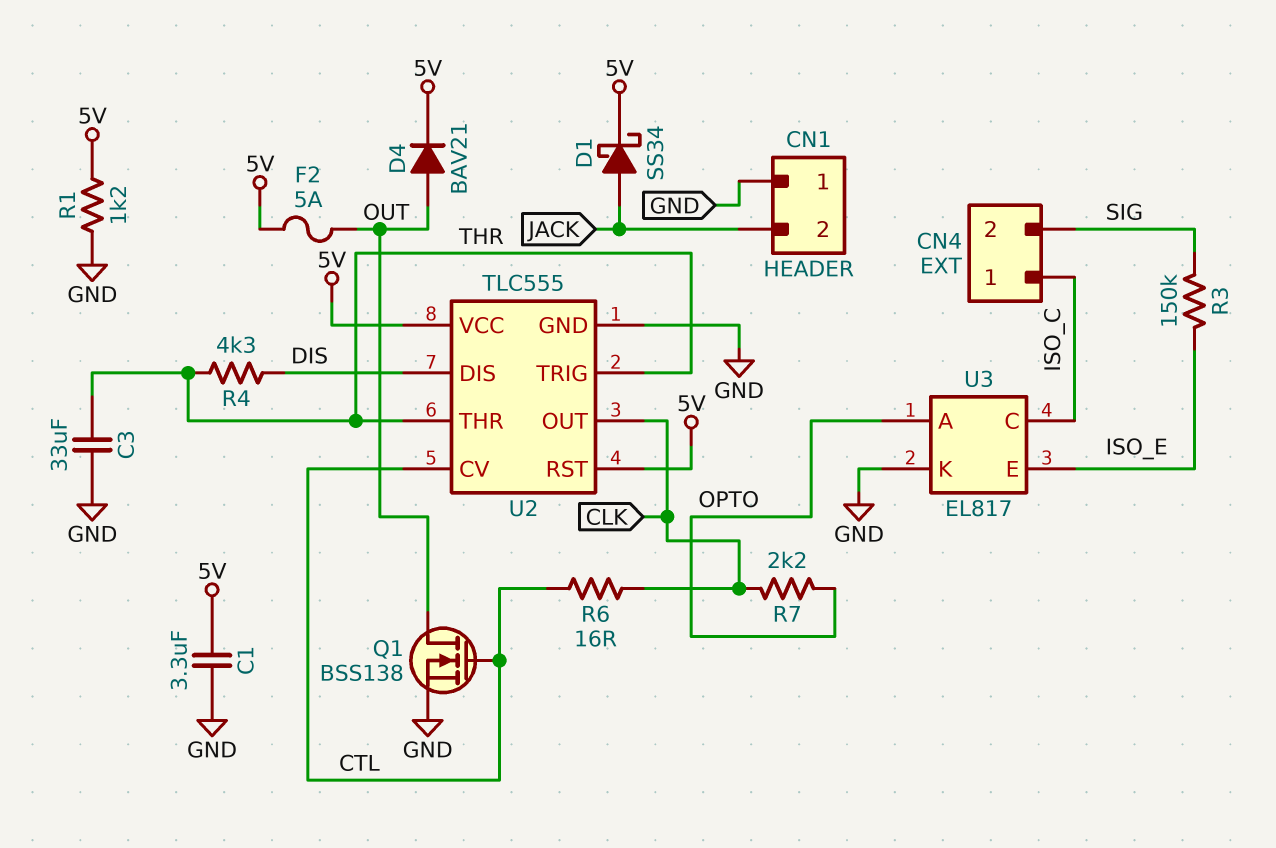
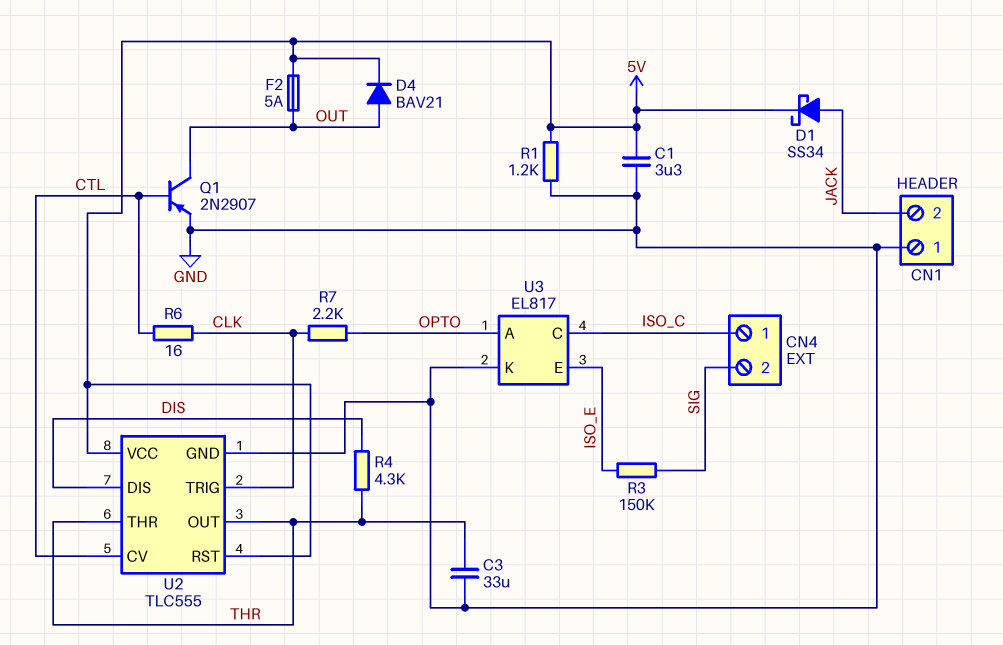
Q1: NMOS BSS138 (G CTL, D OUT, S GND) -> PNP 2N2907 (B CTL, C OUT, E GND)
U2 pin OUT: CLK -> THR
U2 pin TRIG: THR -> CLK

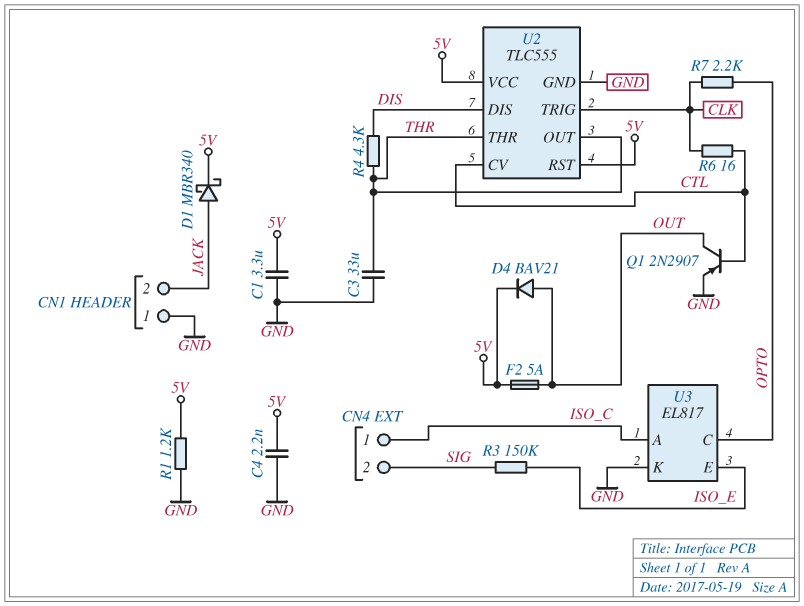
C4: none -> 2.2nF (5V, GND)
D1: schottky SS34 (A JACK, K 5V) -> schottky MBR340 (A JACK, K 5V)
U3 pin A: OPTO -> ISO_C
U3 pin C: ISO_C -> OPTO

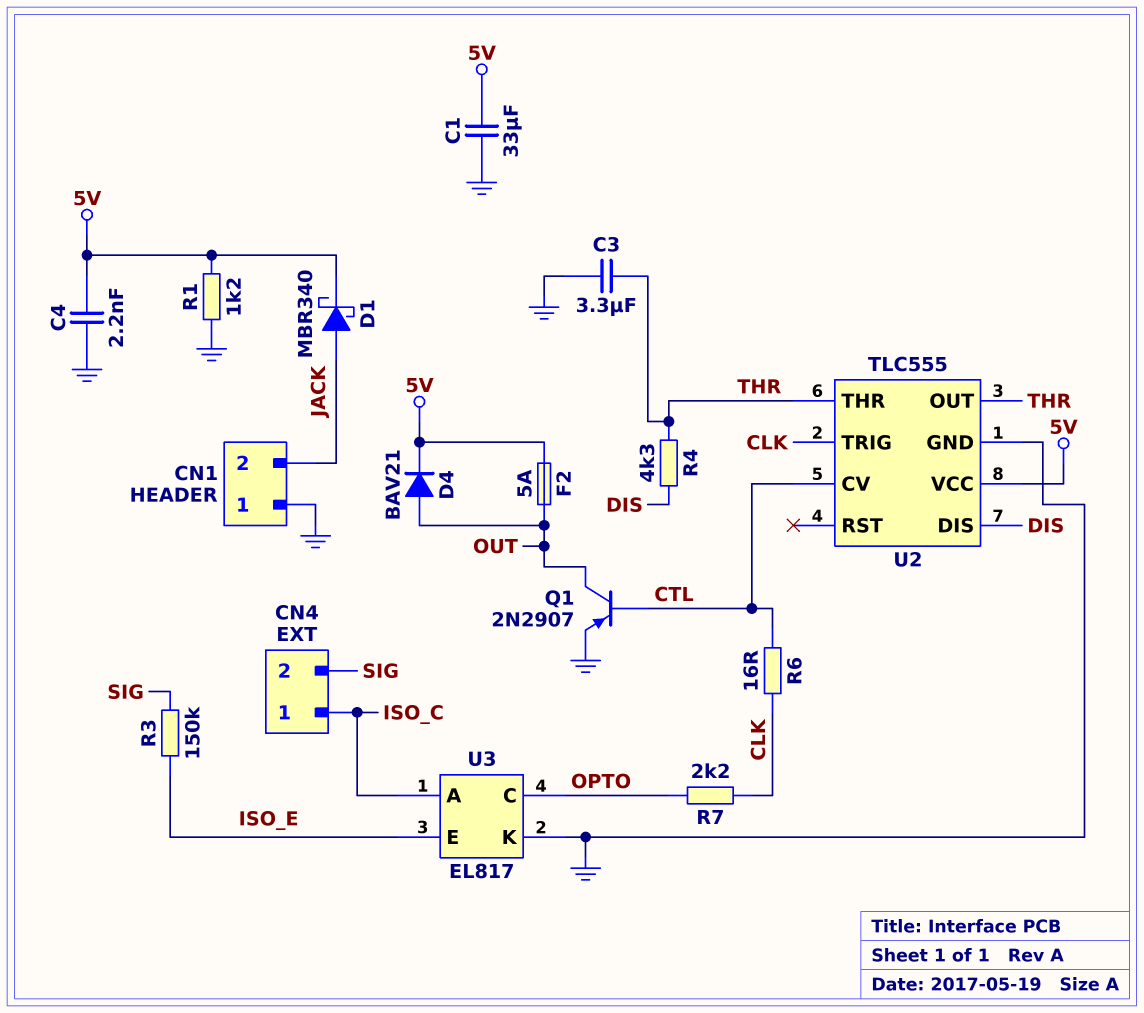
C1: 3.3uF (5V, GND) -> 33uF (5V, GND)
C3: 33uF (GND, THR) -> 3.3uF (GND, THR)
U2 pin RST: 5V -> none

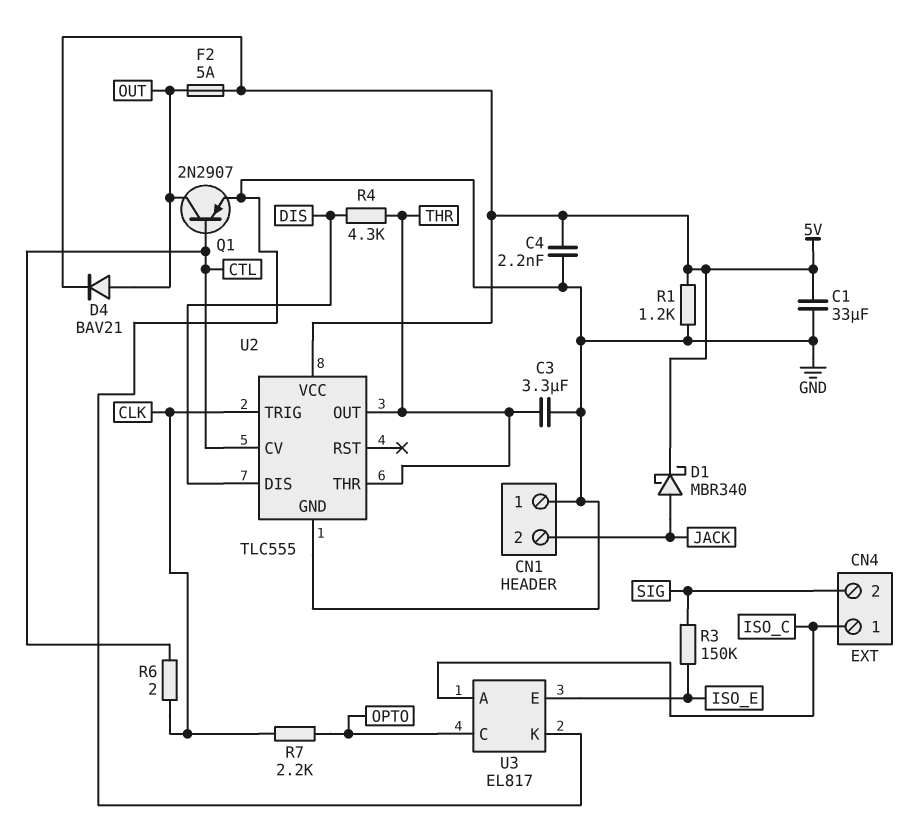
R6: 16 (CLK, CTL) -> 2 (CLK, CTL)

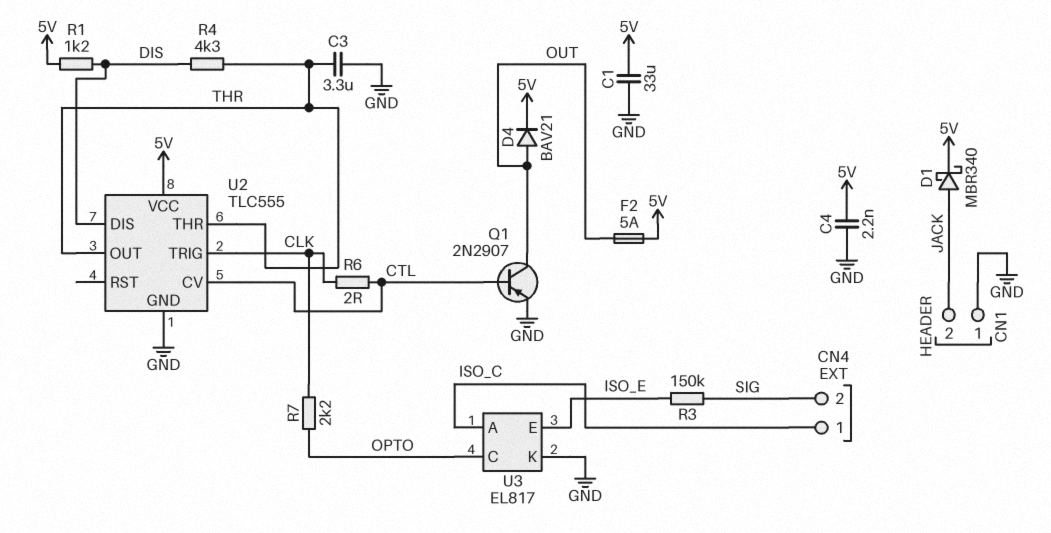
R1: 1.2k (5V, GND) -> 1.2k (5V, DIS)

